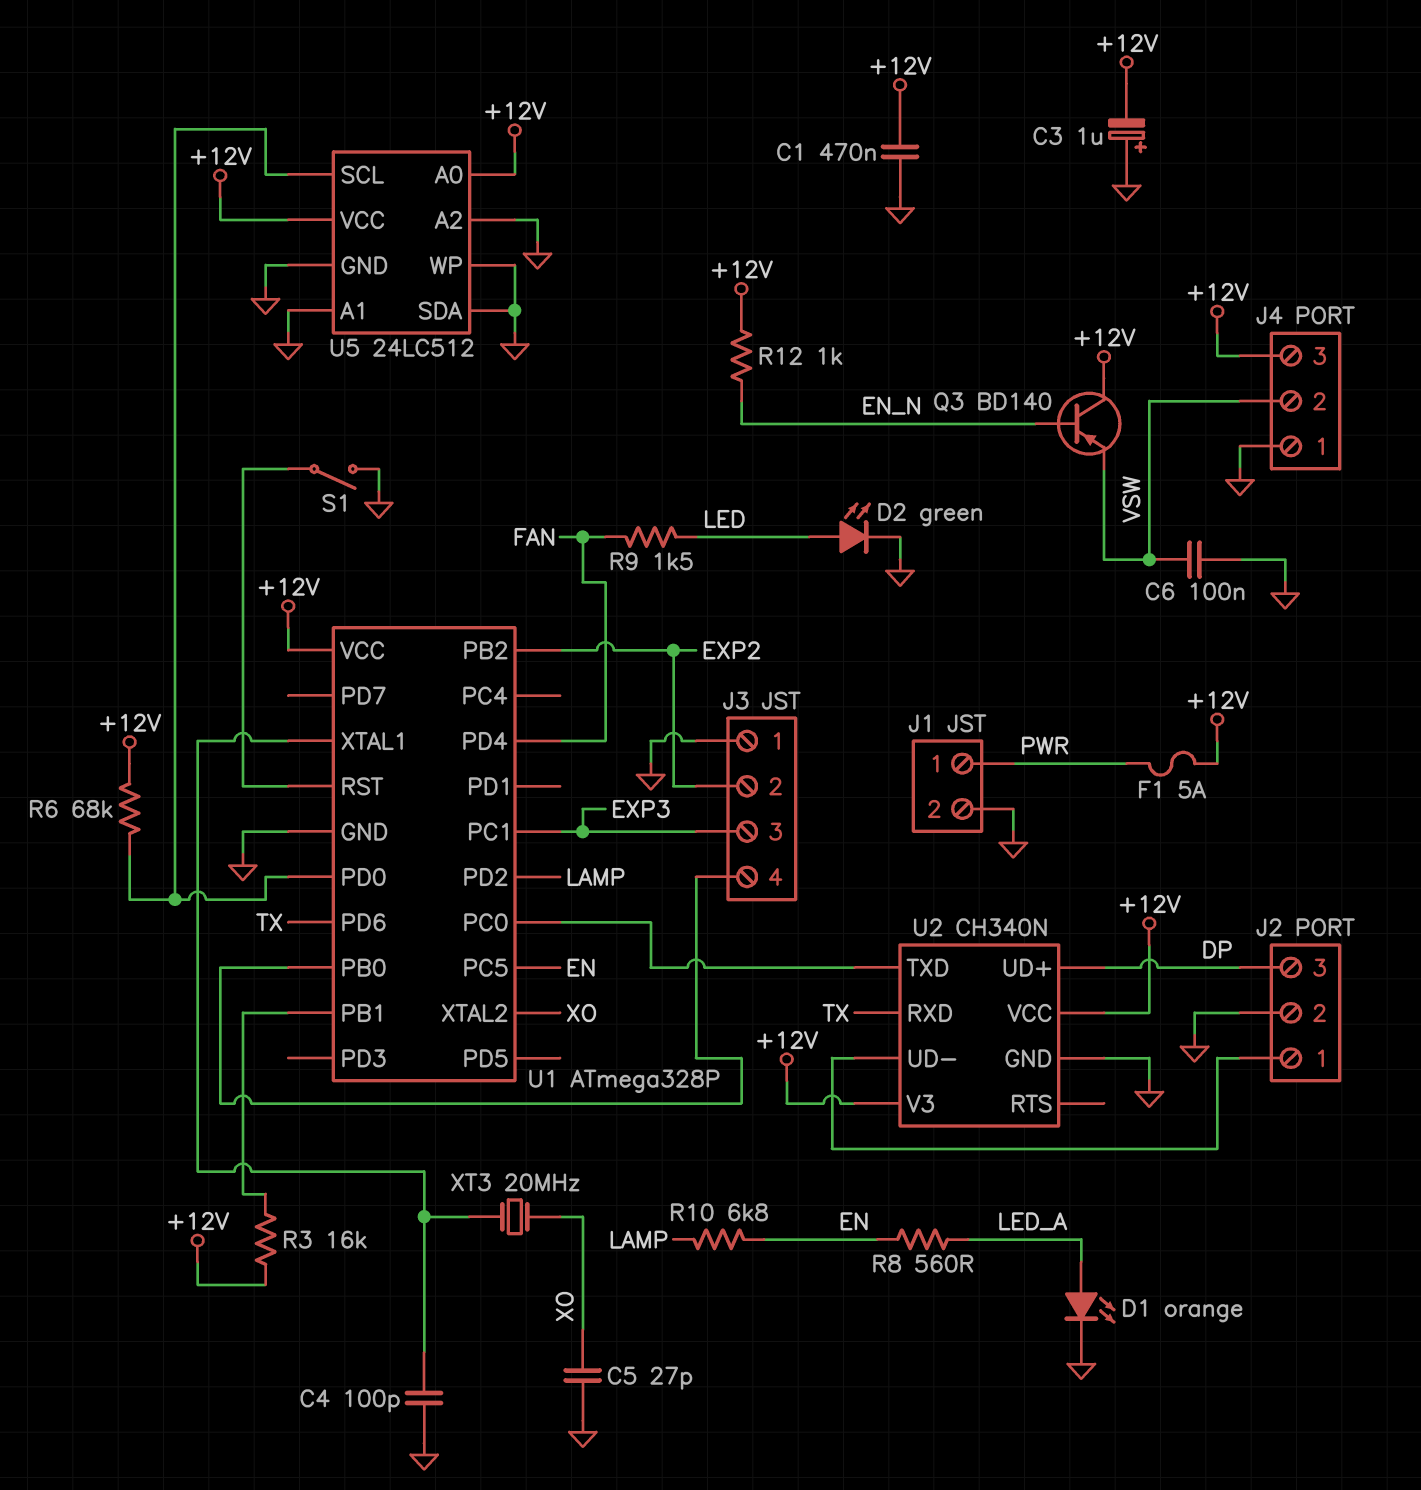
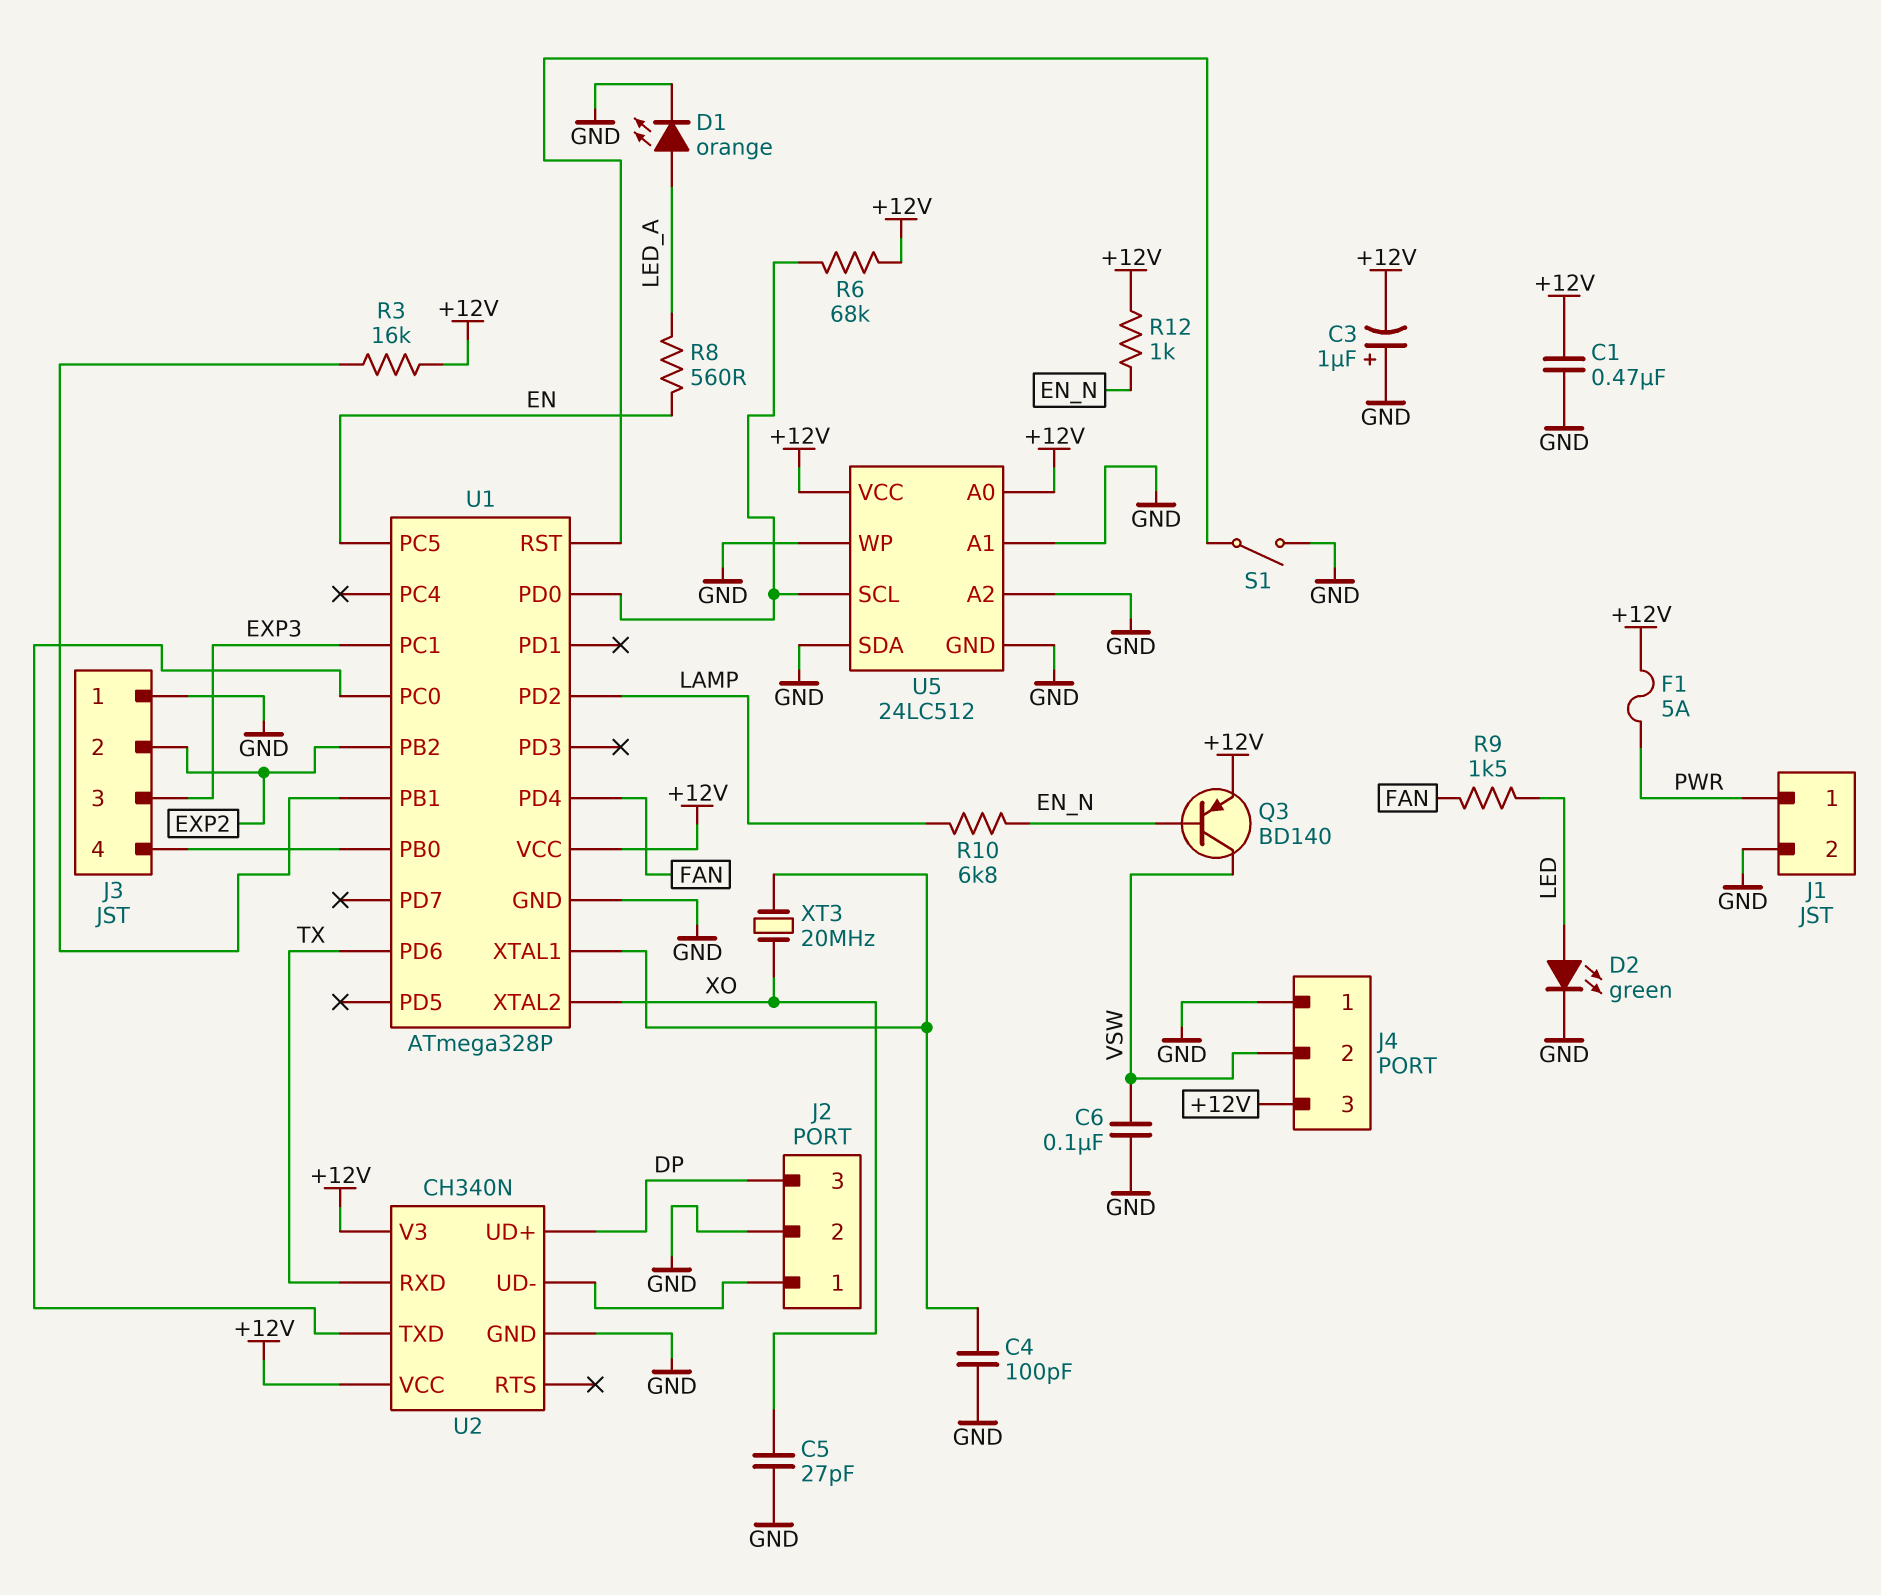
Q3: PNP BD140 (B EN_N, C +12V, E VSW) -> PNP BD140 (B EN_N, C VSW, E +12V)
R10: 6.8k (EN, LAMP) -> 6.8k (EN_N, LAMP)

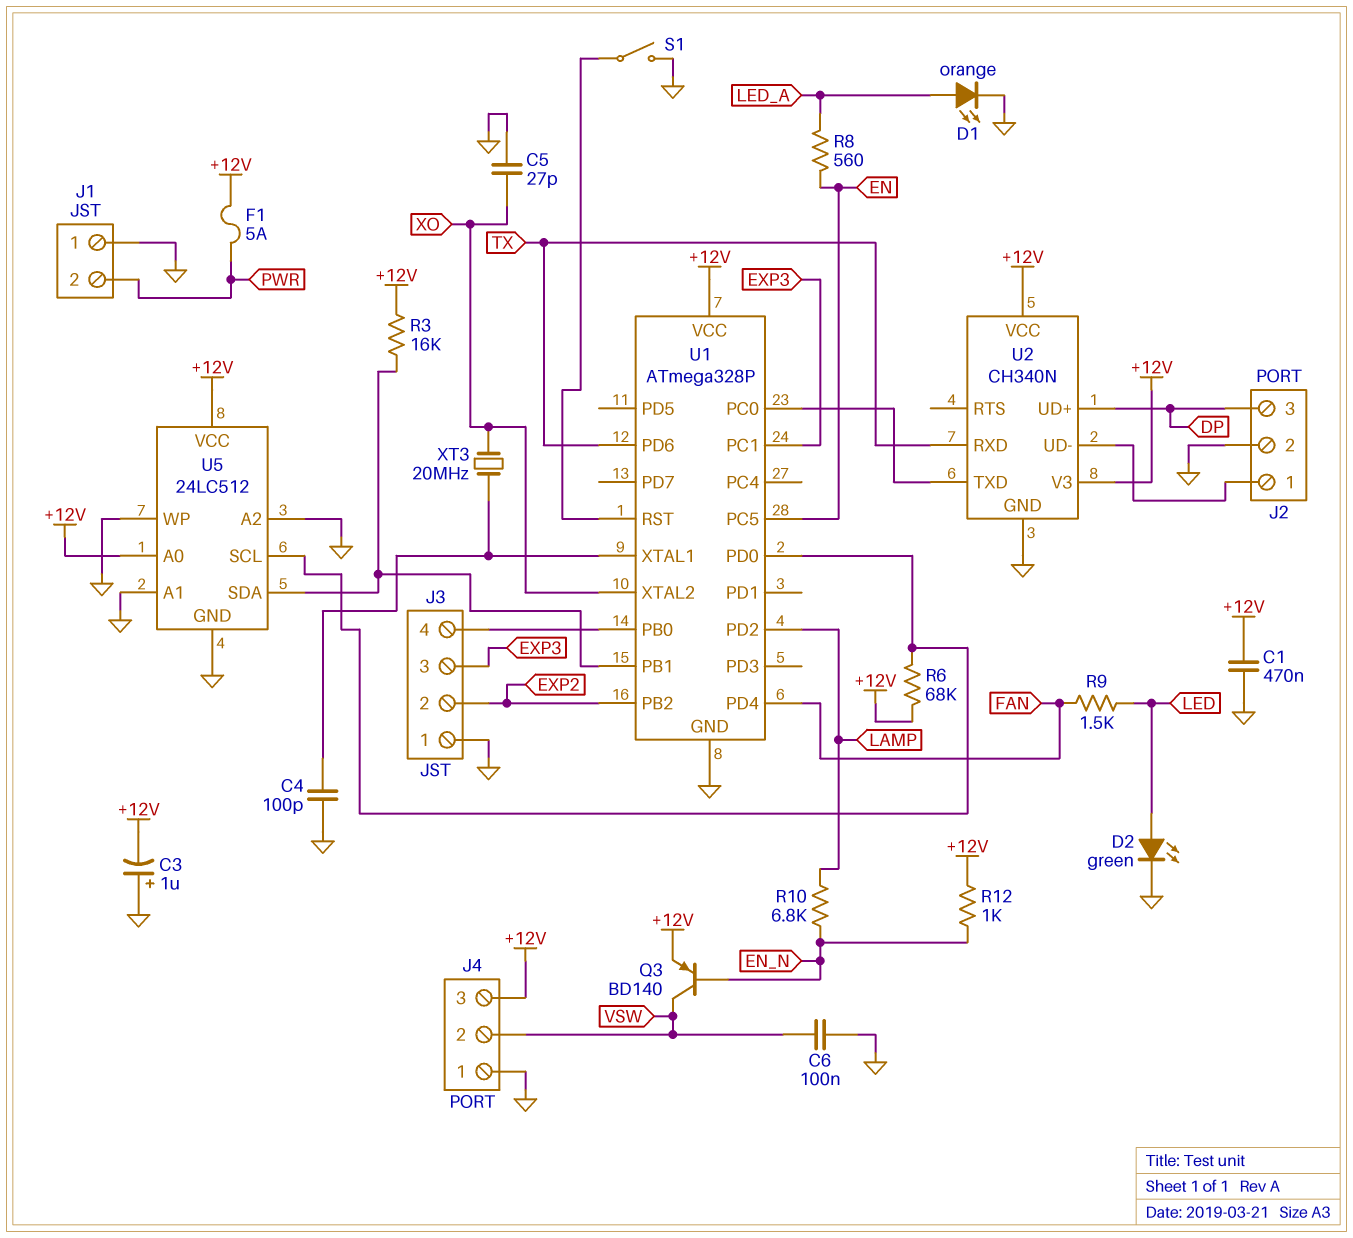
J1 pin 1: PWR -> GND
J1 pin 2: GND -> PWR
U5 pin SDA: GND -> U1/PB1

